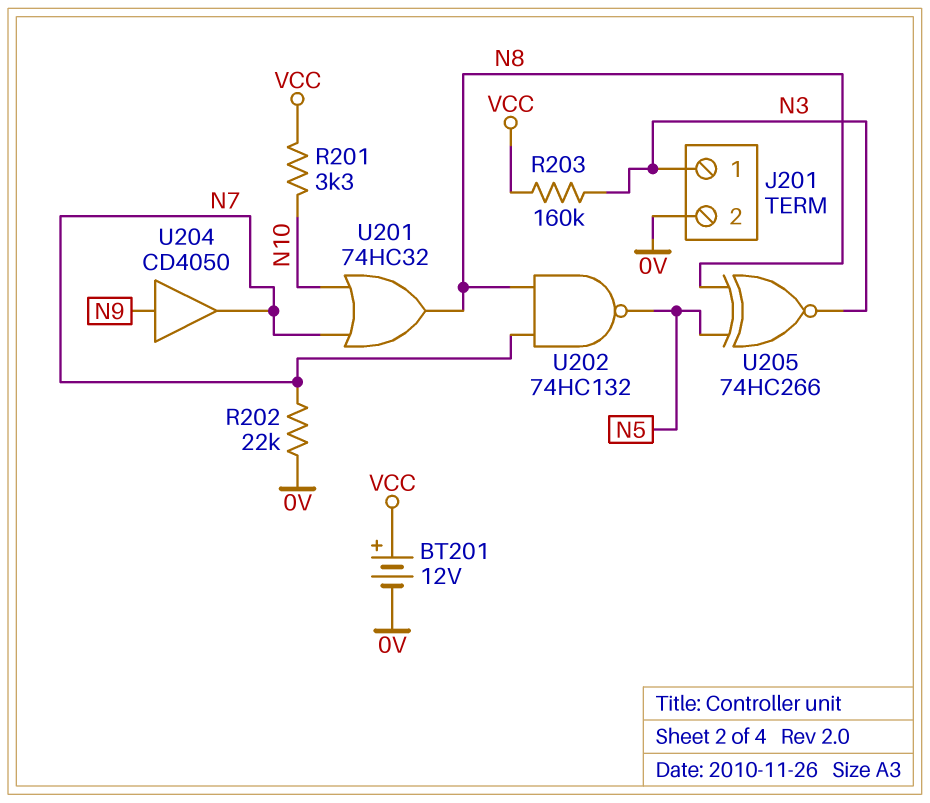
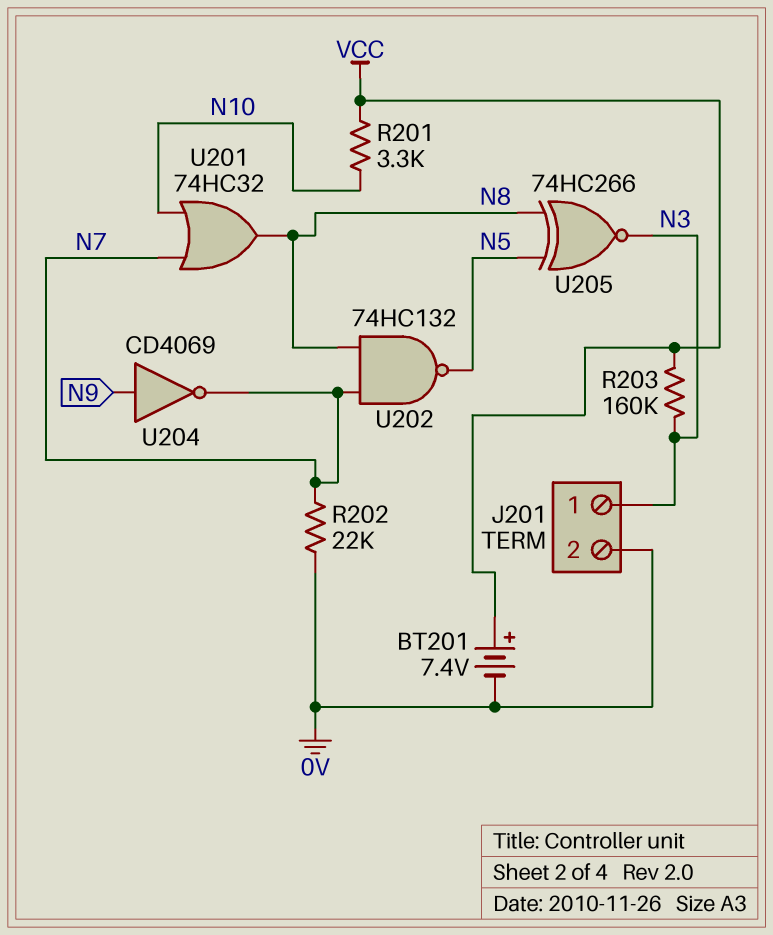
BT201: 12V (plus VCC, minus 0V) -> 7.4V (plus VCC, minus 0V)
U204: buffer CD4050 (in N9, out N7) -> NOT CD4069 (in N9, out N7)

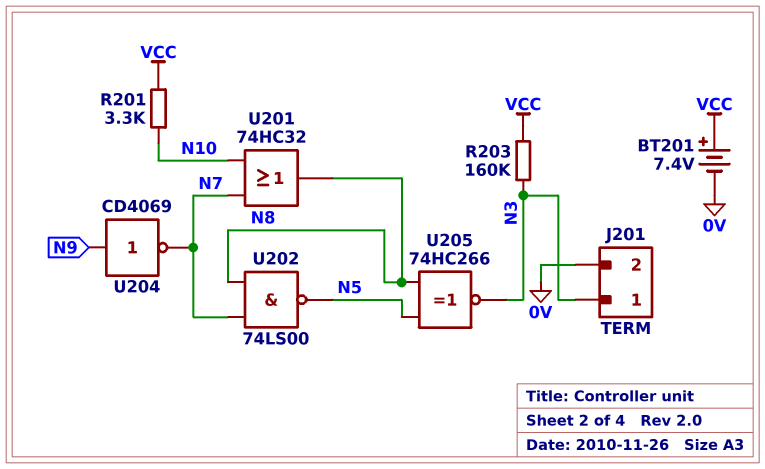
R202: 22k (0V, N7) -> none
U202: NAND 74HC132 (in N7, in N8, out N5) -> NAND 74LS00 (in N7, in N8, out N5)

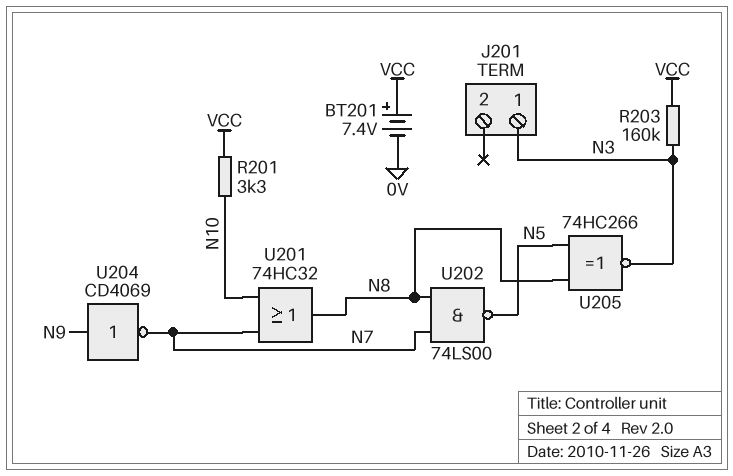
J201 pin 2: 0V -> none

